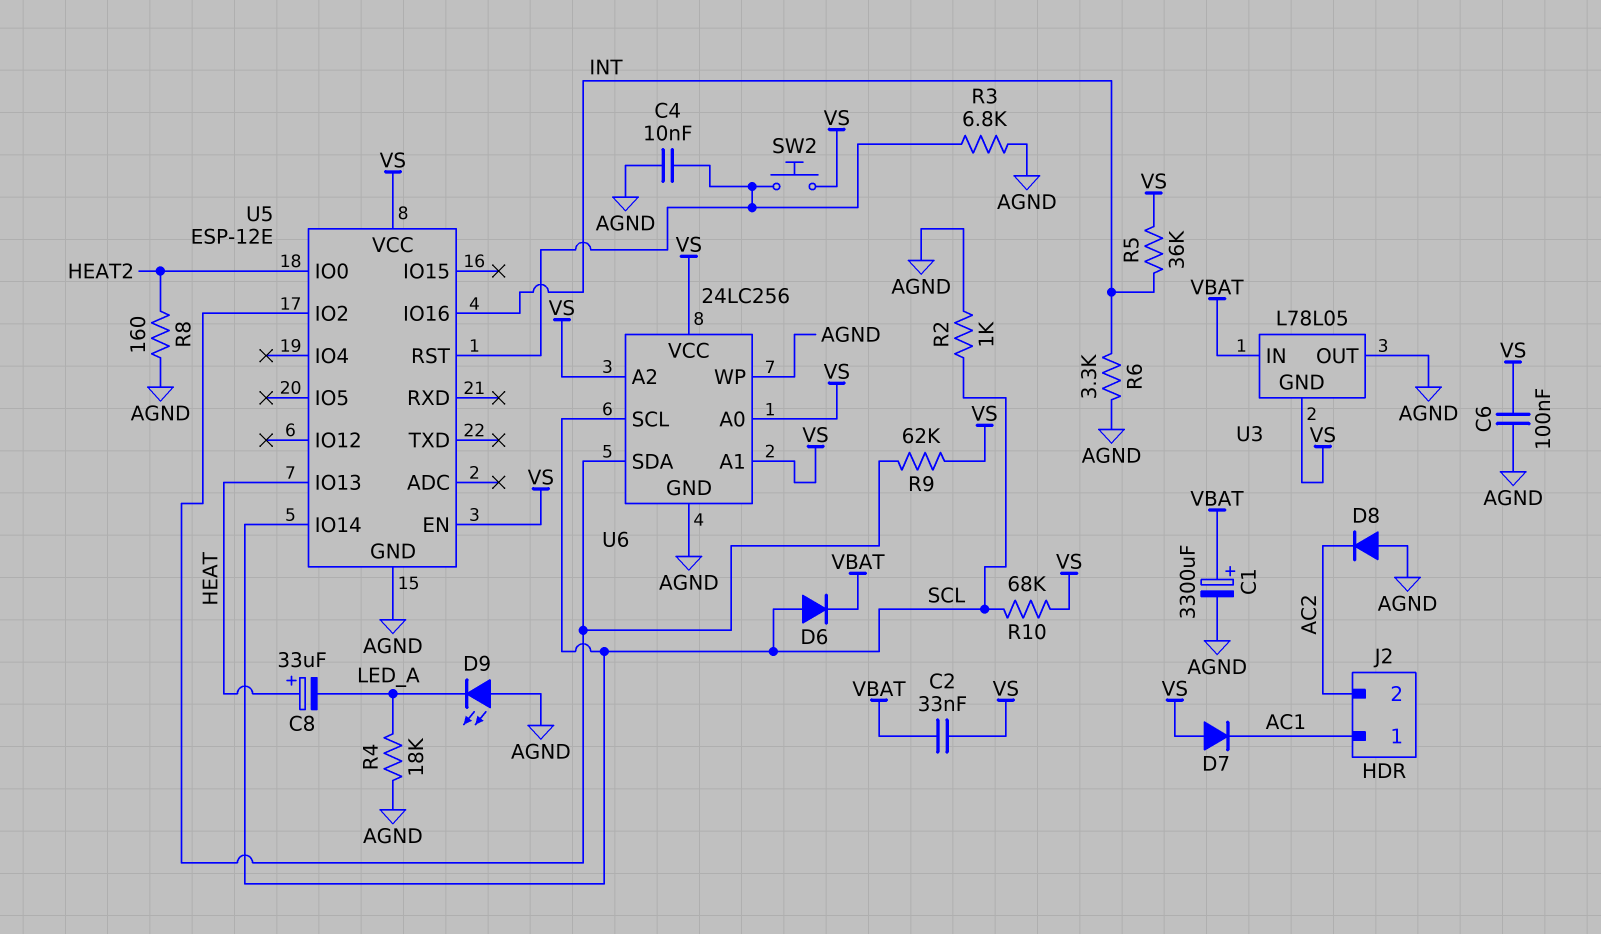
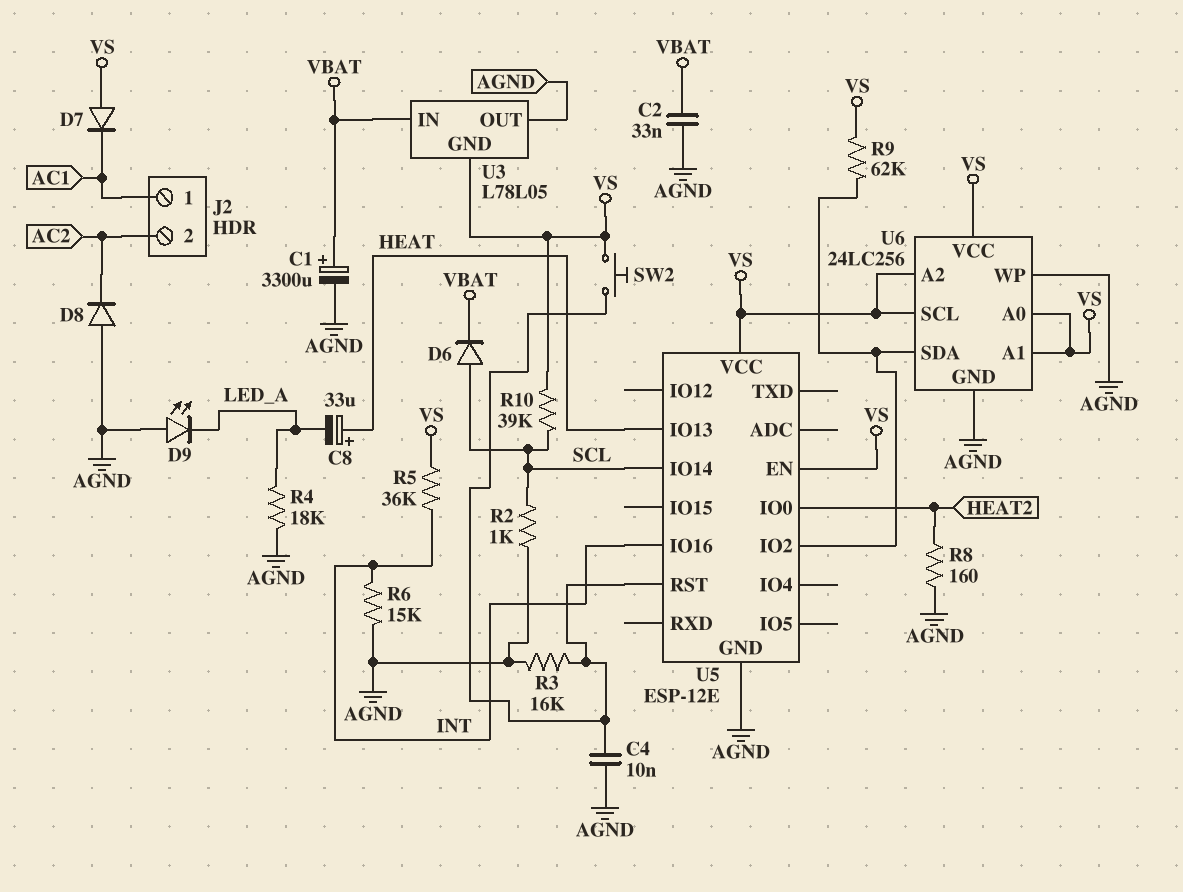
C2: 33nF (VBAT, VS) -> 33nF (AGND, VBAT)
C6: 100nF (AGND, VS) -> none
R3: 6.8k (AGND, U5/RST) -> 16k (AGND, U5/RST)
R6: 3.3k (AGND, INT) -> 15k (AGND, INT)
R10: 68k (SCL, VS) -> 39k (SCL, VS)
U6 pin SCL: SCL -> VS

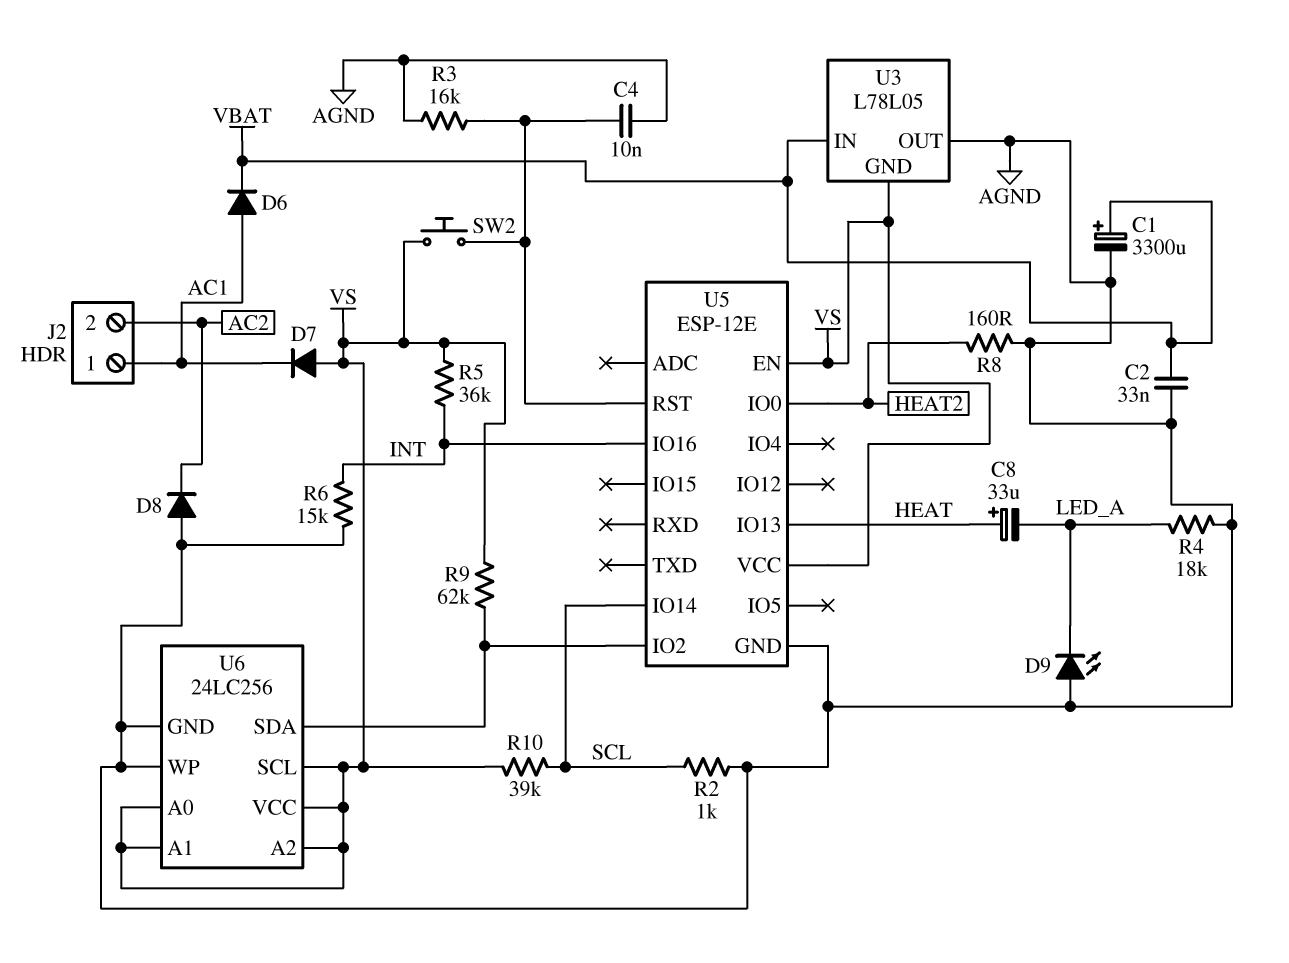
D6: diode (A SCL, K VBAT) -> diode (A AC1, K VBAT)

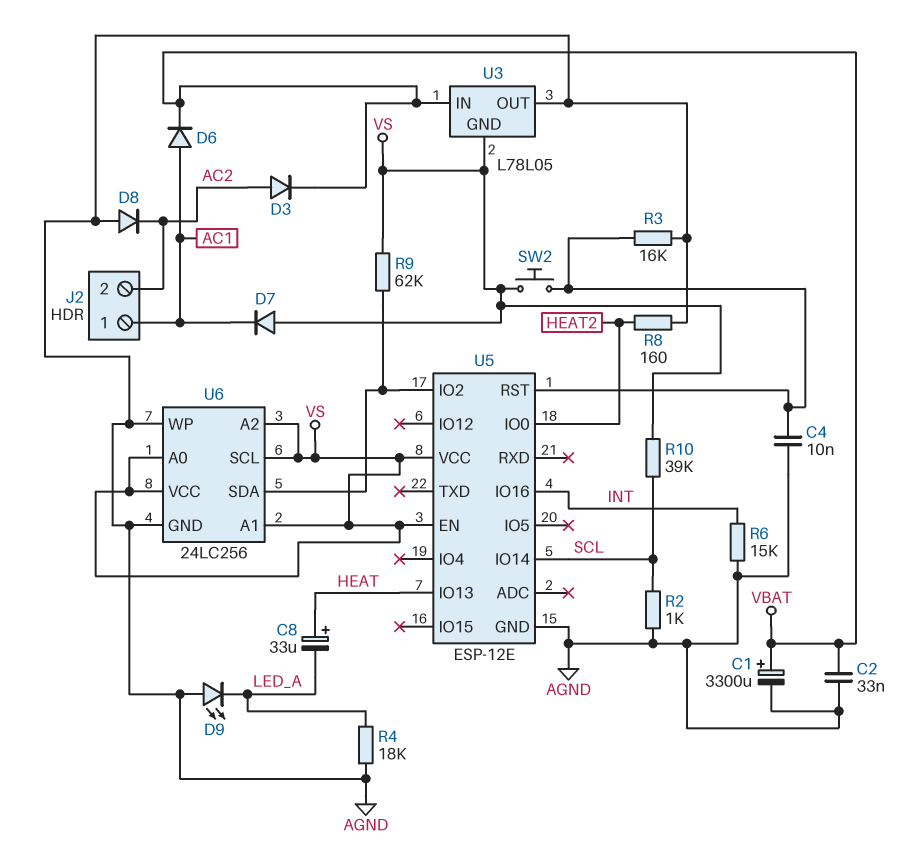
D3: none -> diode (A AC2, K VBAT)
R5: 36k (INT, VS) -> none

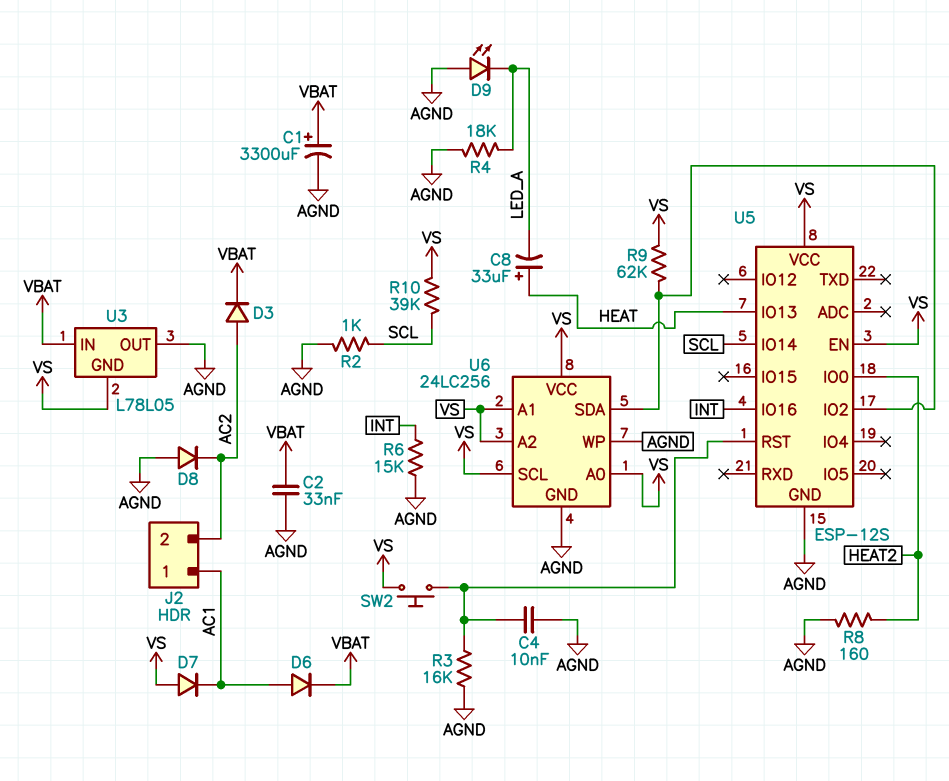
U5: ESP-12E -> ESP-12S

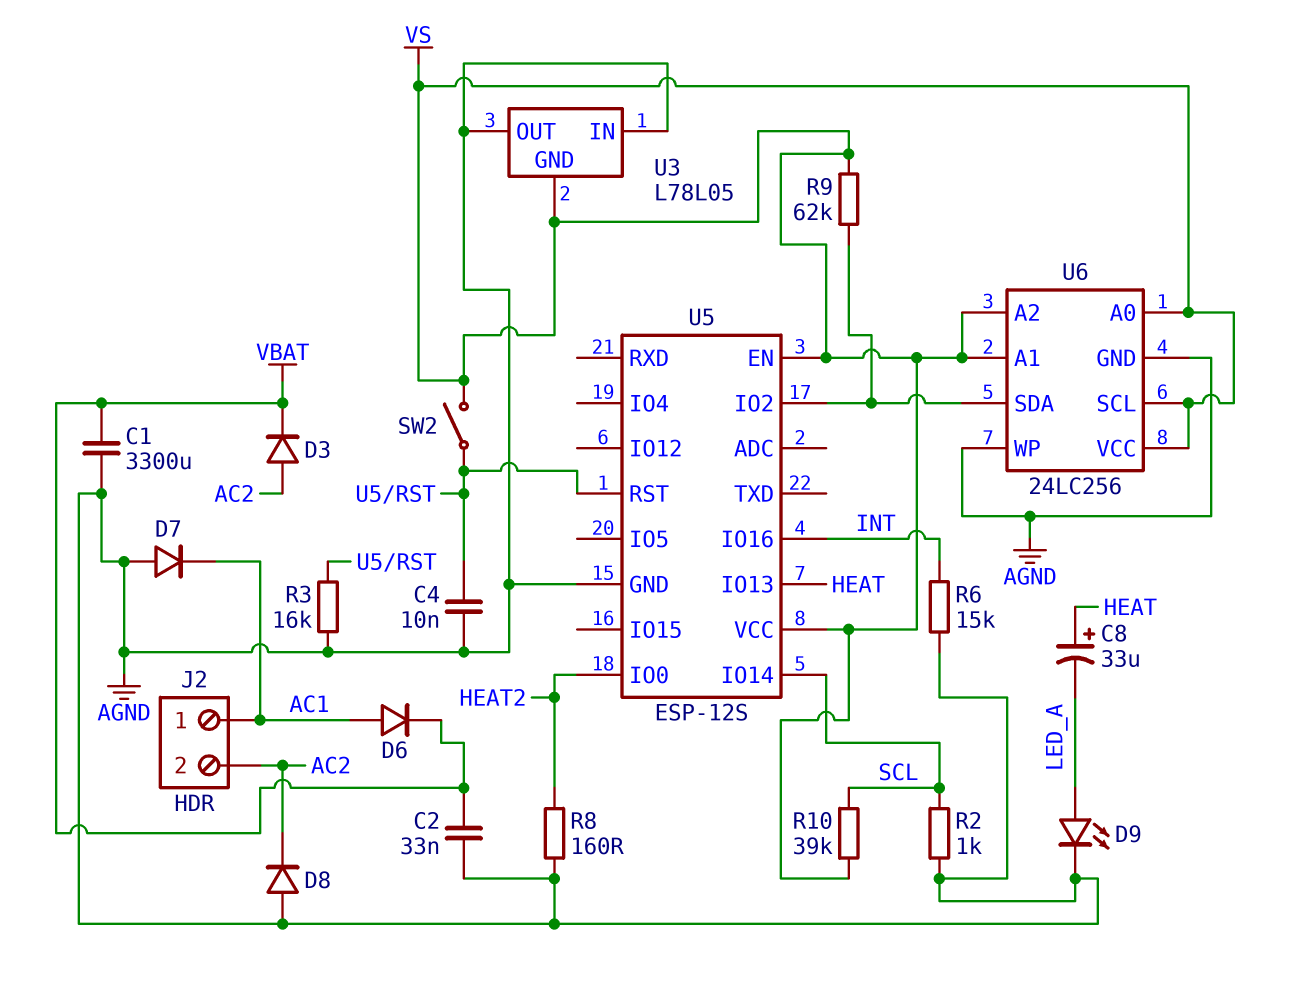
C1: 3300uF (plus VBAT, minus AGND) -> 3300uF (AGND, VBAT)
D7: diode (A VS, K AC1) -> diode (A AGND, K AC1)
D9: LED (A AGND, K LED_A) -> LED (A LED_A, K AGND)
R4: 18k (AGND, LED_A) -> none
SW2: button (U5/RST, VS) -> switch (U5/RST, VS)
U3 pin IN: VBAT -> AGND

